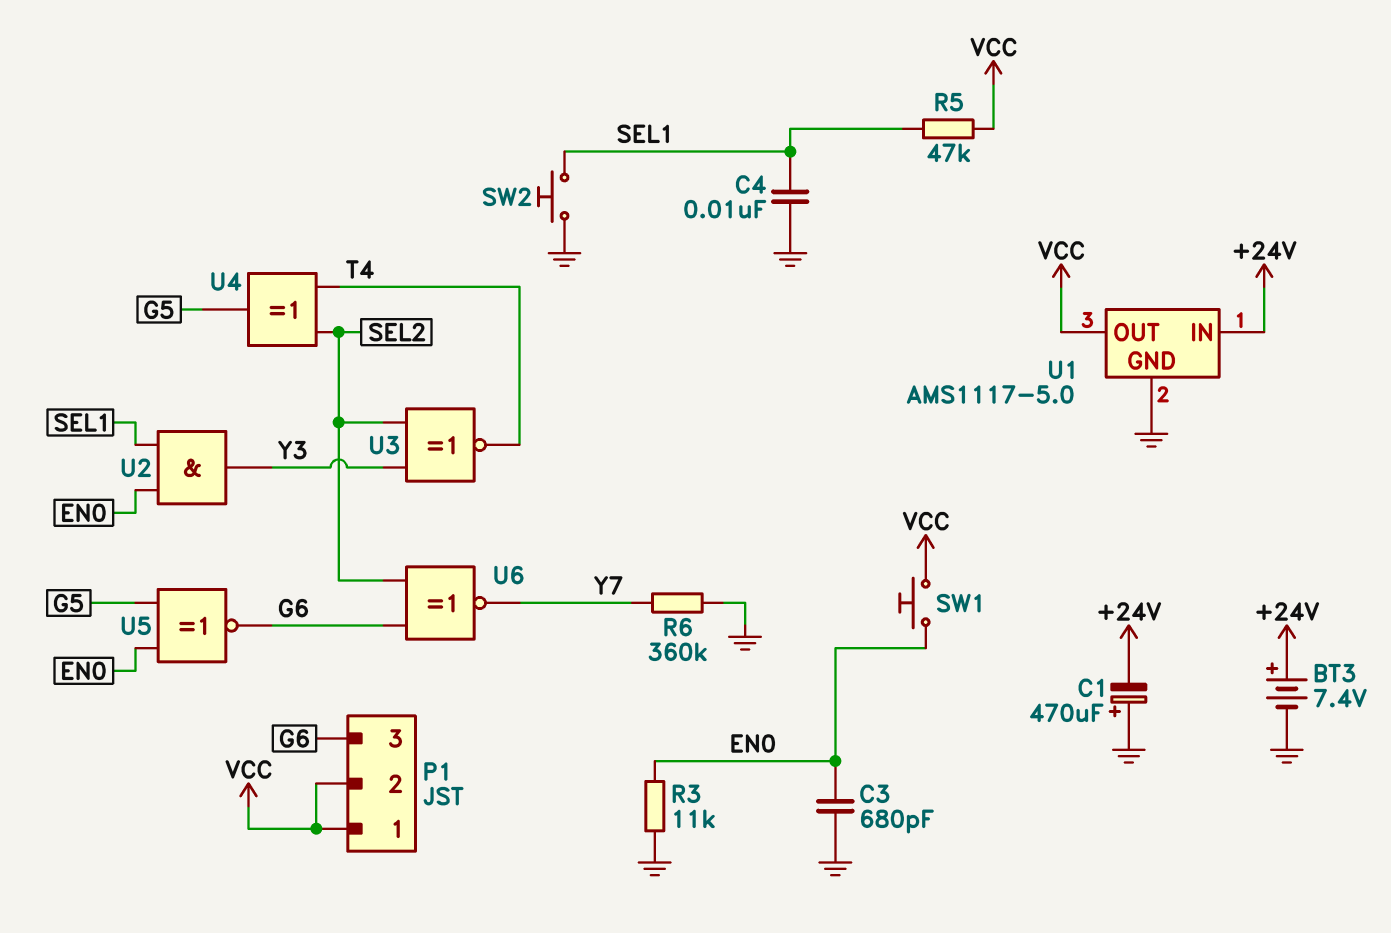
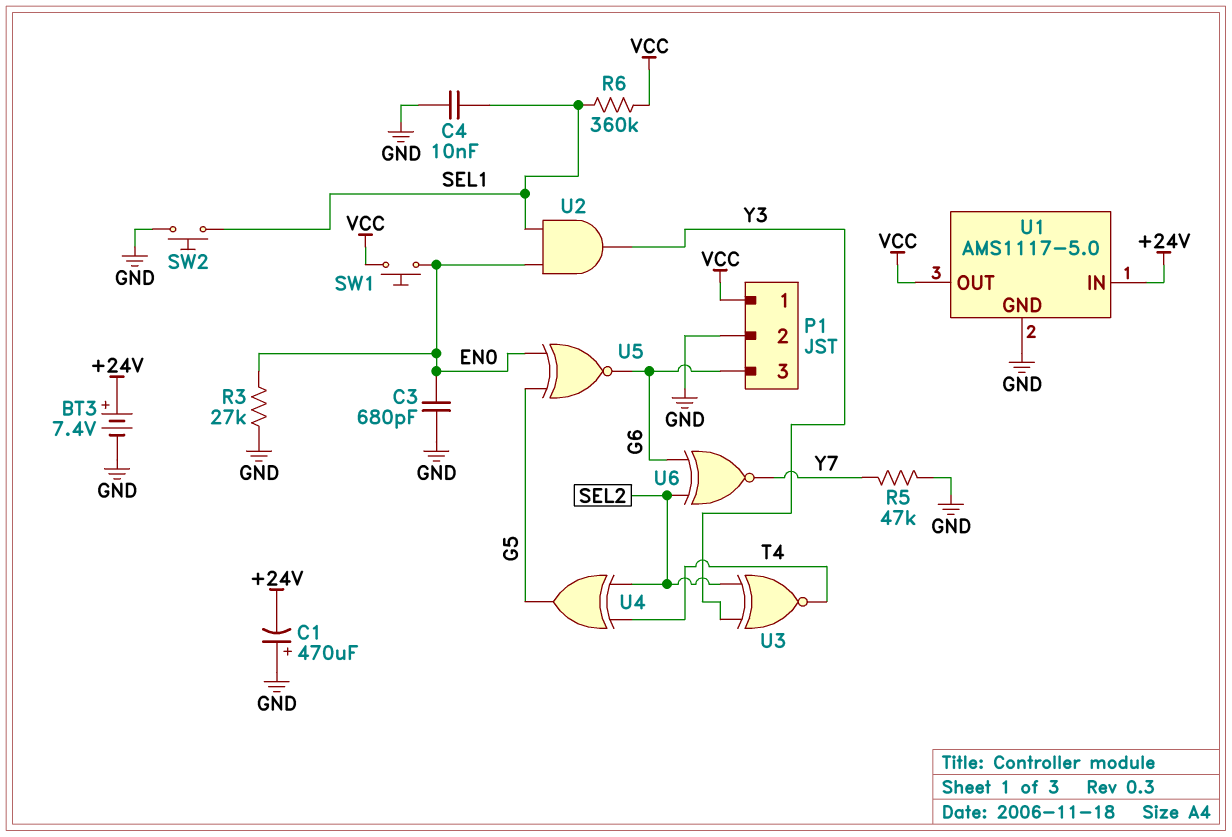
P1 pin 2: VCC -> GND
R3: 11k (EN0, GND) -> 27k (EN0, GND)
R5: 47k (SEL1, VCC) -> 47k (GND, Y7)
R6: 360k (GND, Y7) -> 360k (SEL1, VCC)

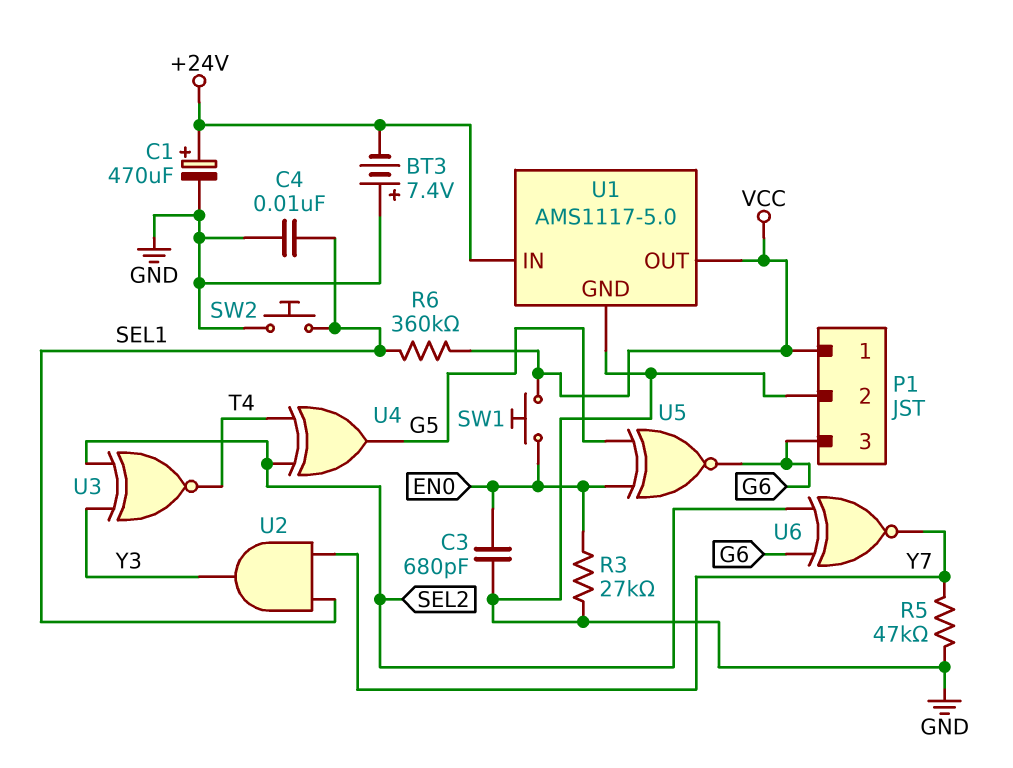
BT3: 7.4V (plus +24V, minus GND) -> 7.4V (plus GND, minus +24V)
C1: 470uF (plus GND, minus +24V) -> 470uF (plus +24V, minus GND)
U2: AND (in EN0, in SEL1, out Y3) -> AND (in SEL1, in Y7, out Y3)

